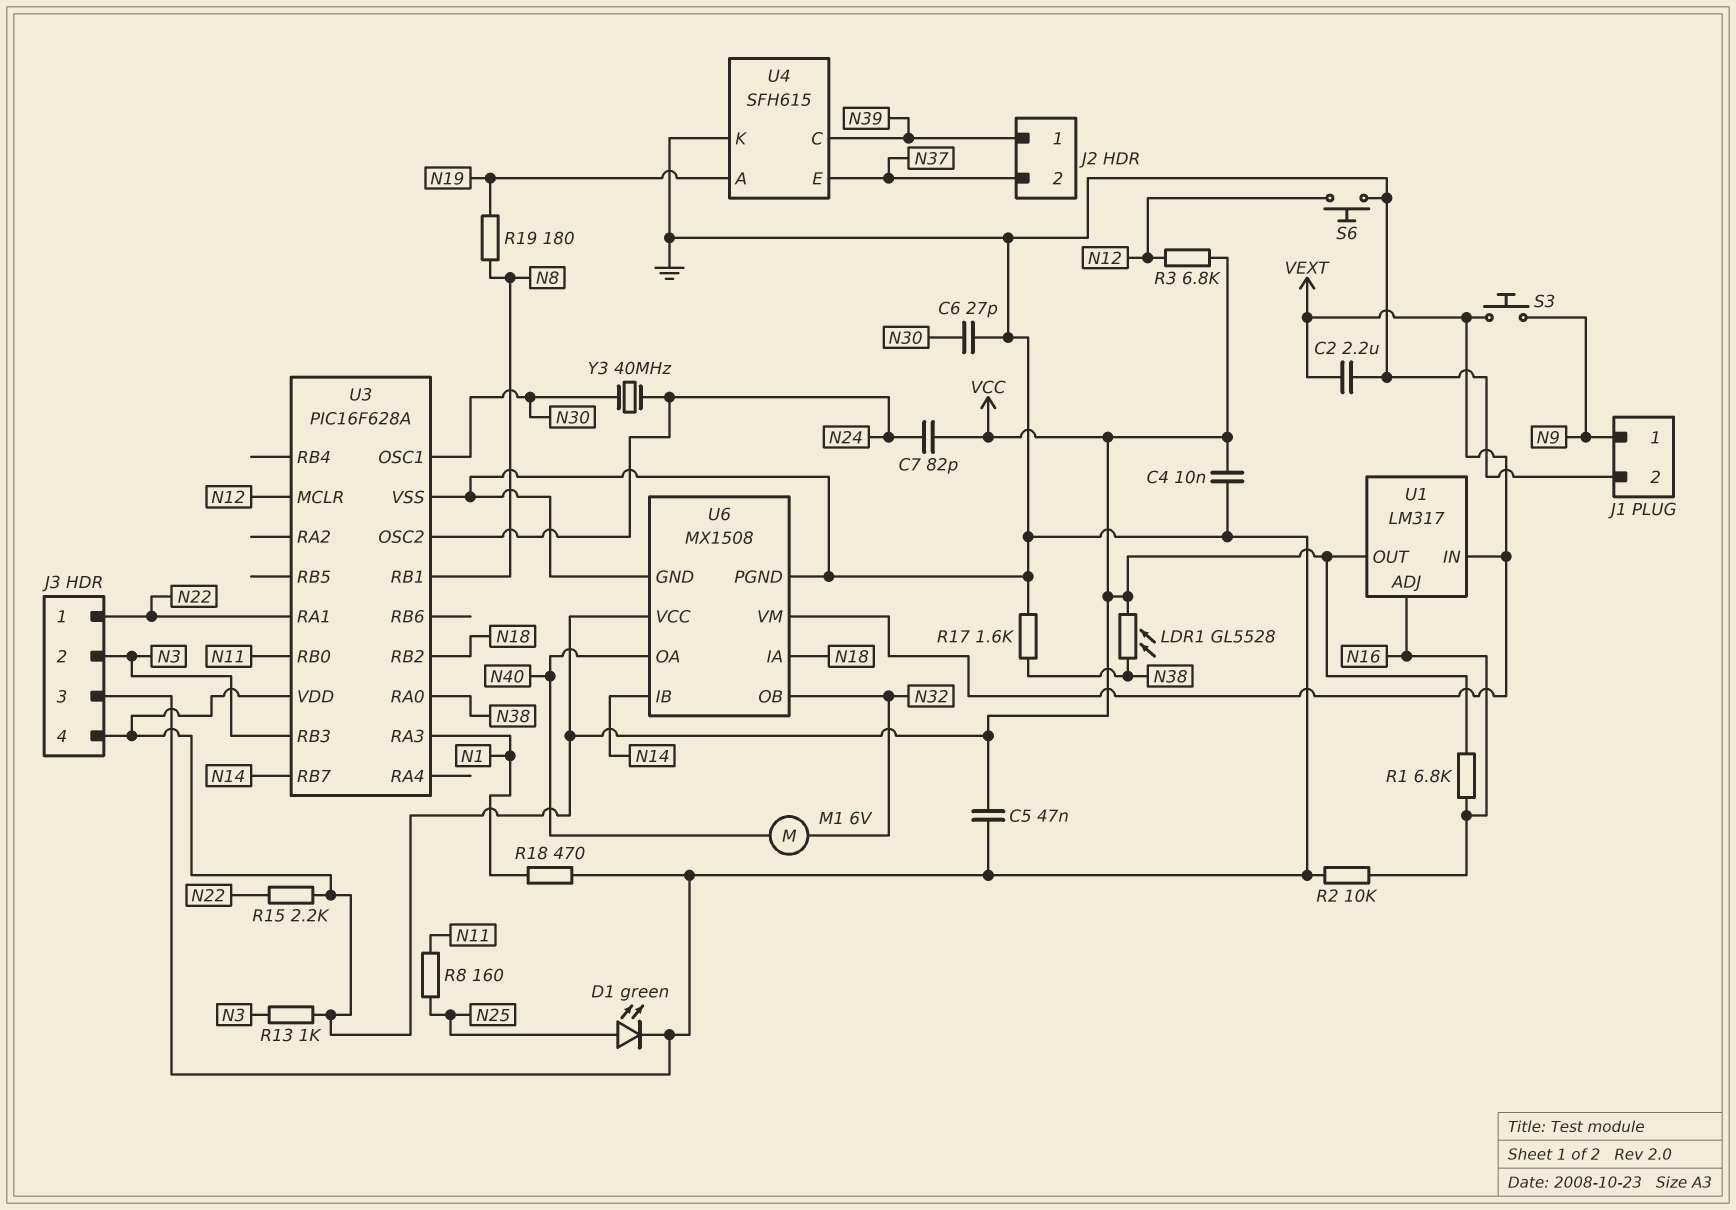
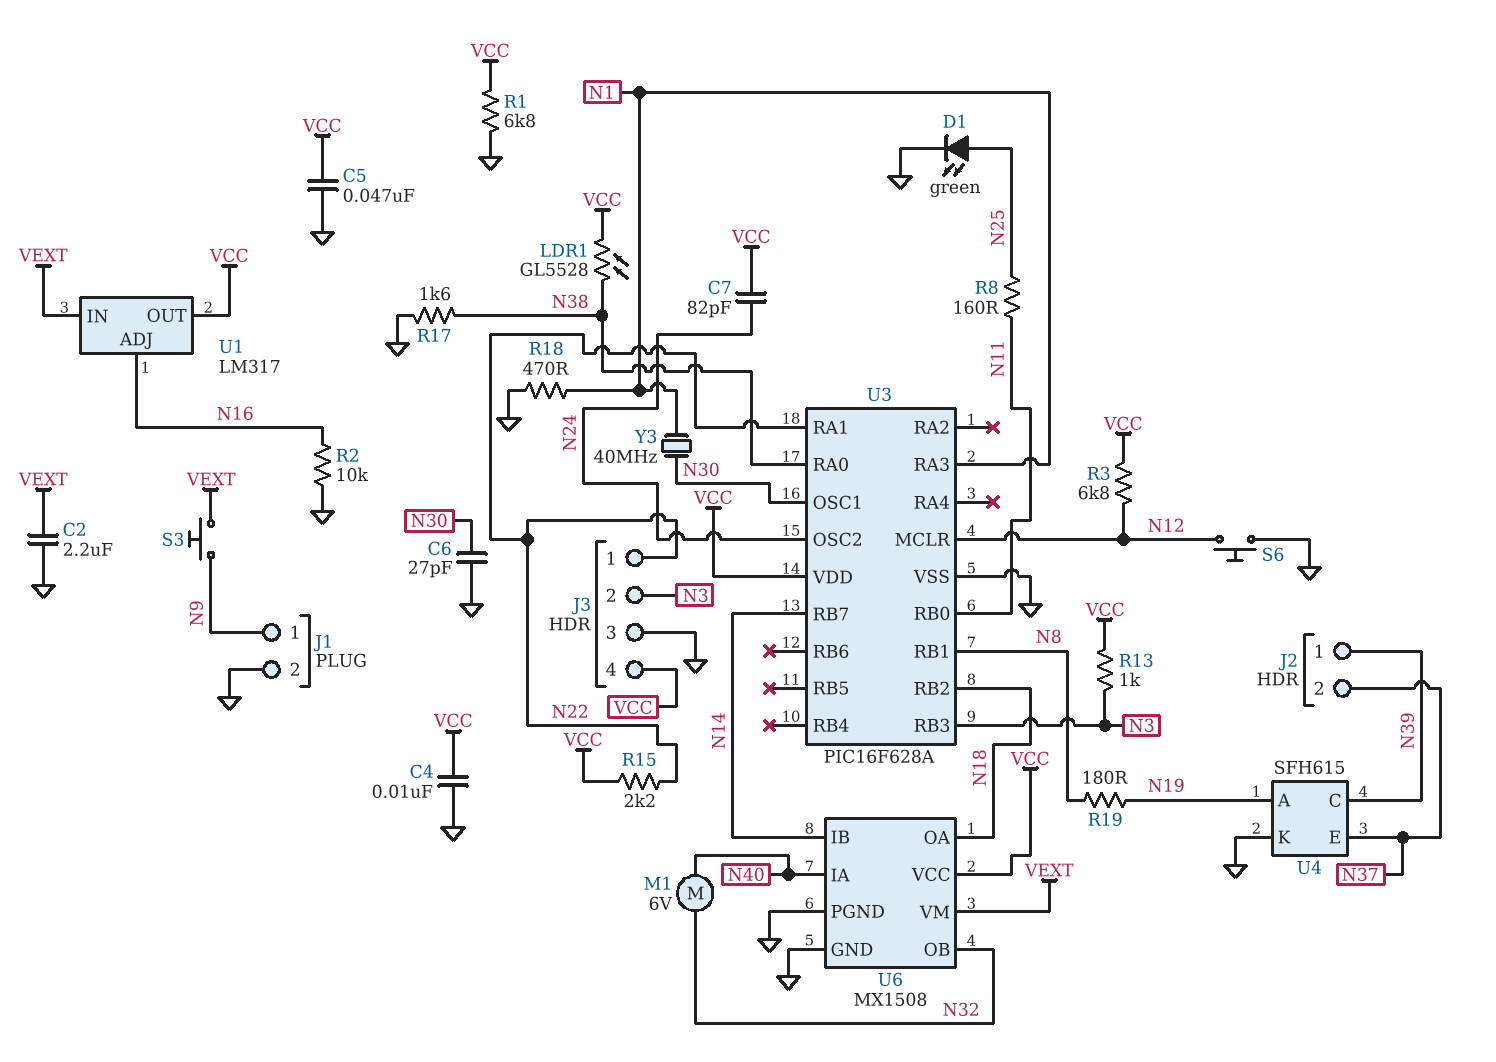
R1: 6.8k (N16, VCC) -> 6.8k (GND, VCC)
U6 pin IA: N18 -> N40
U6 pin OA: N40 -> N18
Y3: 40MHz (N24, N30) -> 40MHz (N1, N30)

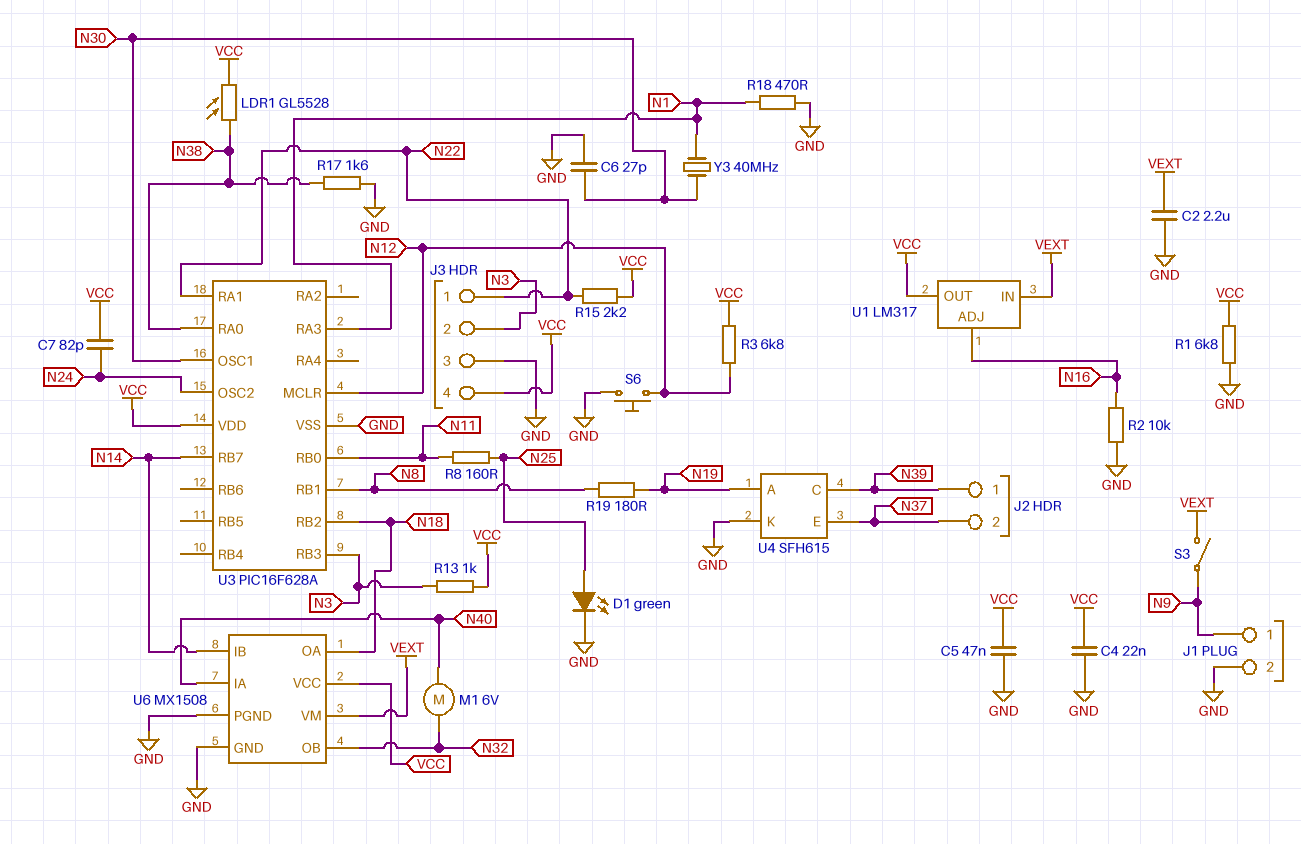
C4: 10nF (GND, VCC) -> 22nF (GND, VCC)
S3: button (N9, VEXT) -> switch (N9, VEXT)

